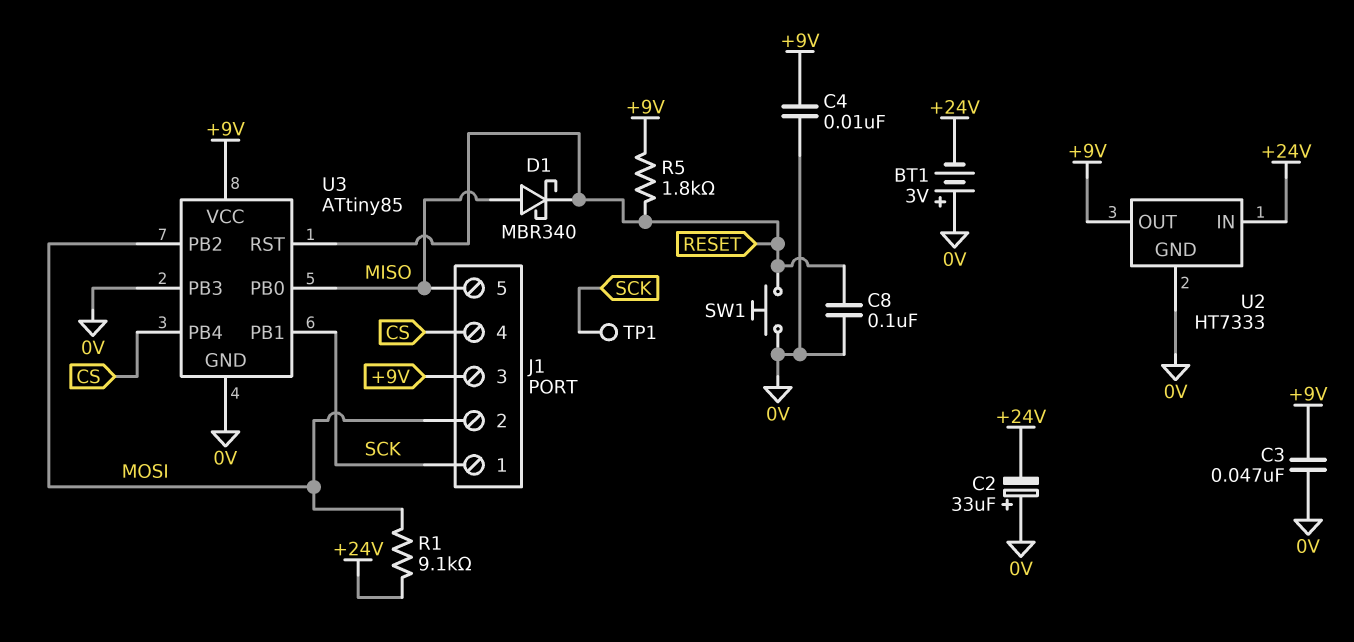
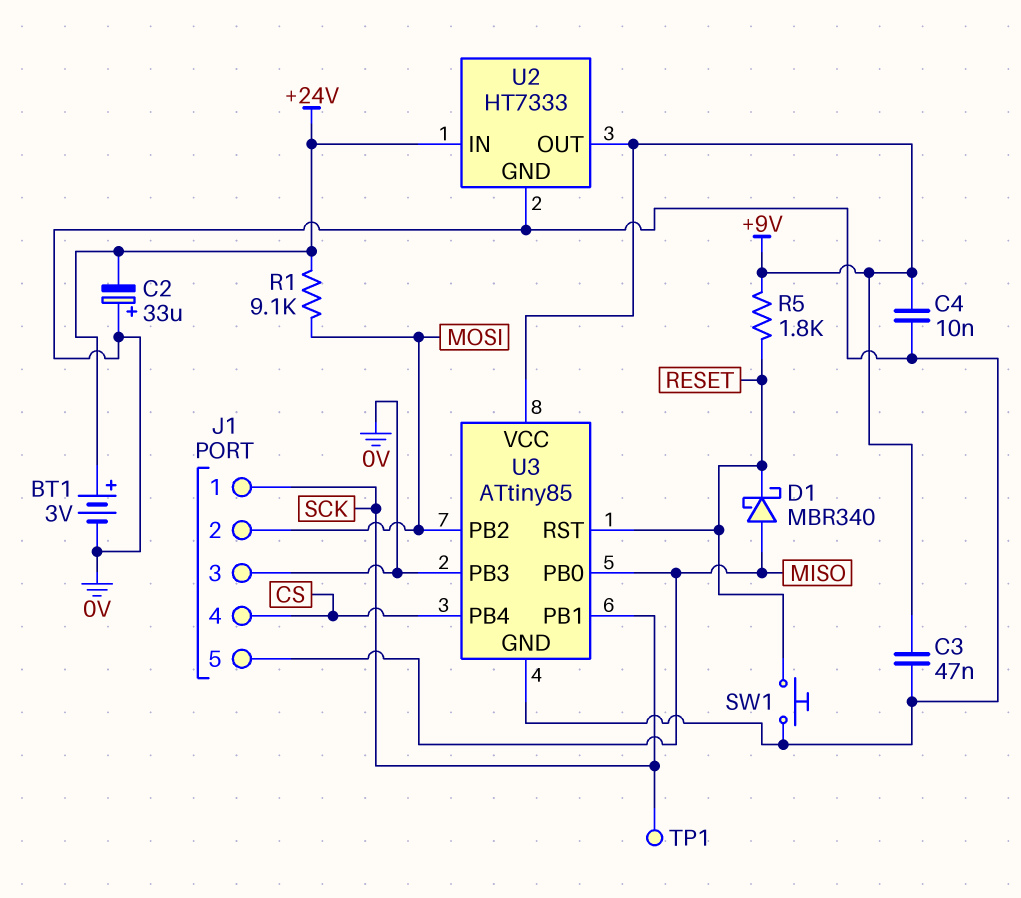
BT1: 3V (plus 0V, minus +24V) -> 3V (plus +24V, minus 0V)
C8: 100nF (0V, RESET) -> none
J1 pin 3: +9V -> 0V

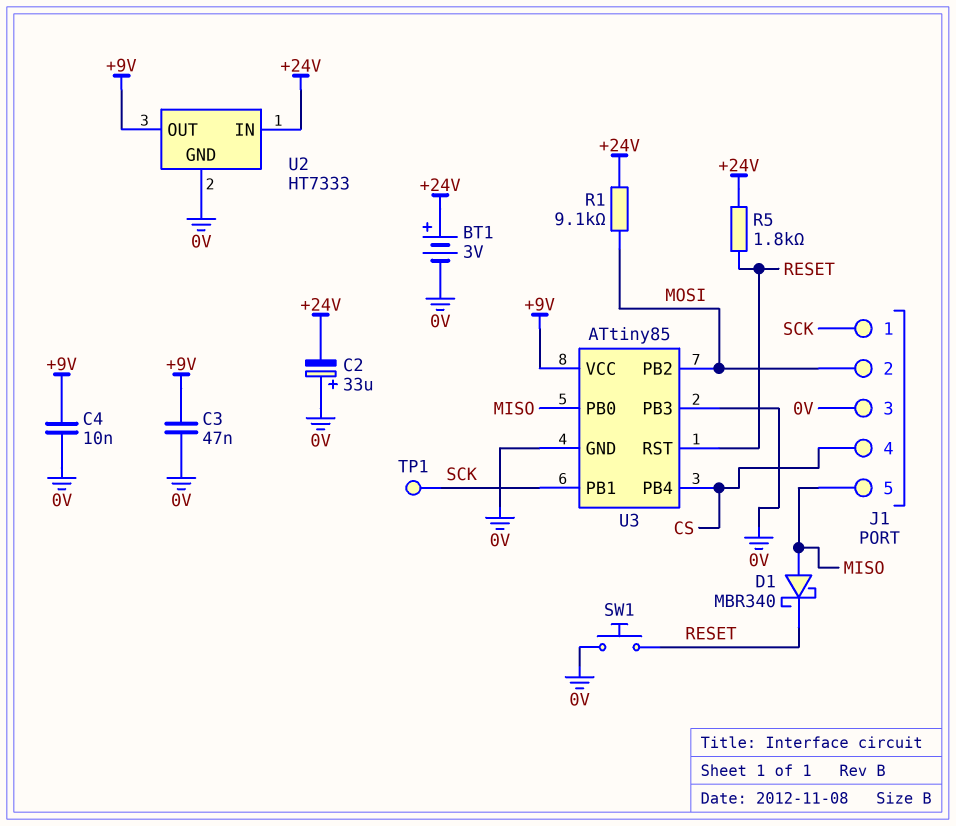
R5: 1.8k (+9V, RESET) -> 1.8k (+24V, RESET)

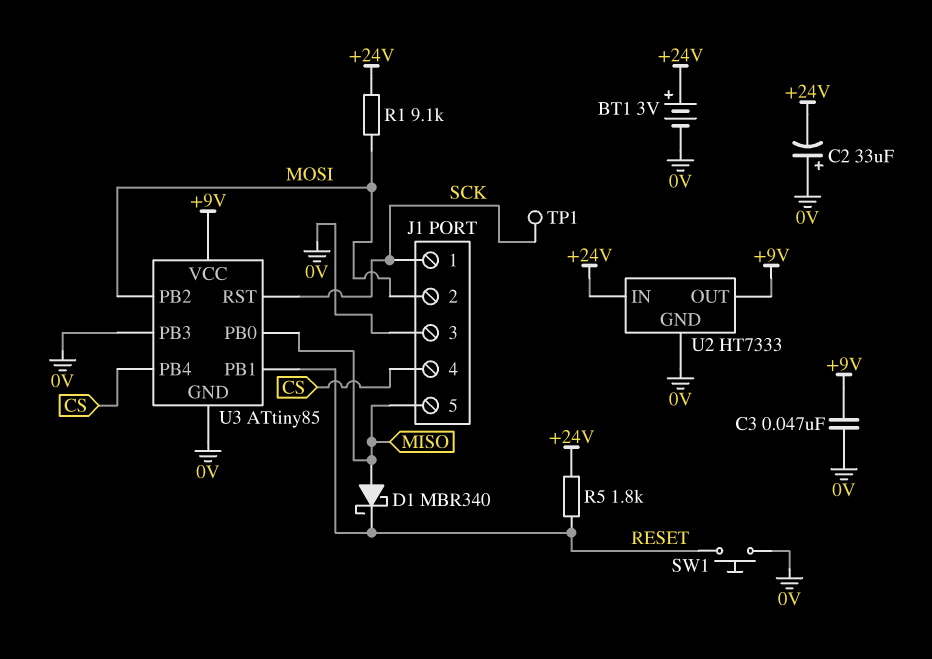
C4: 10nF (+9V, 0V) -> none
U3 pin PB1: SCK -> RESET
U3 pin RST: RESET -> SCK

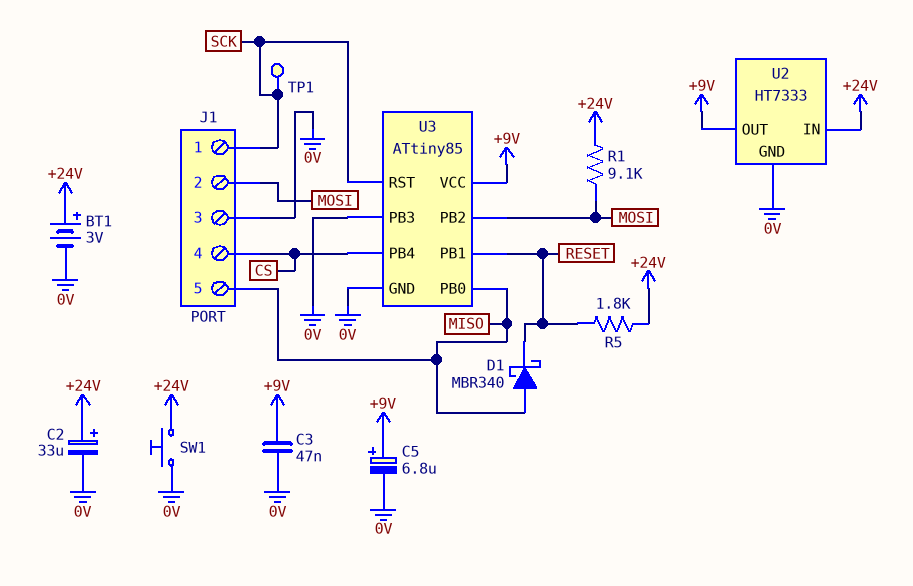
C2: 33uF (plus 0V, minus +24V) -> 33uF (plus +24V, minus 0V)
C5: none -> 6.8uF (plus +9V, minus 0V)
SW1: button (0V, RESET) -> button (+24V, 0V)

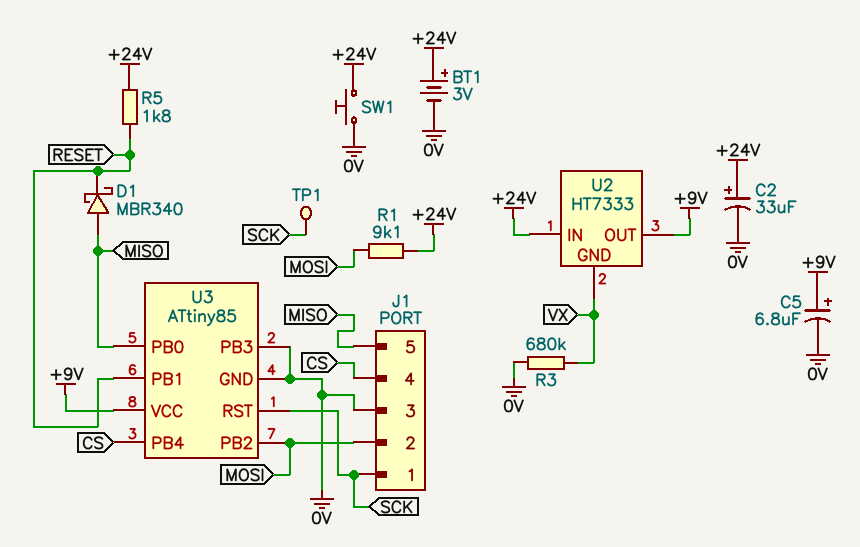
C3: 47nF (+9V, 0V) -> none
R3: none -> 680k (0V, VX)
U2 pin GND: 0V -> VX

